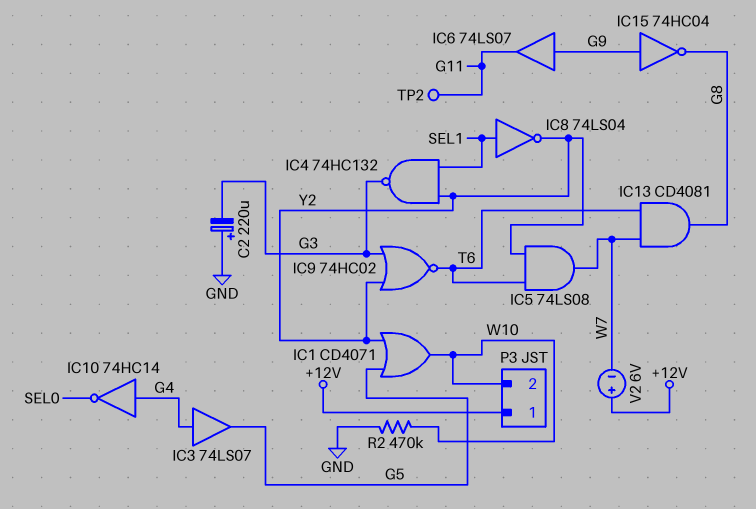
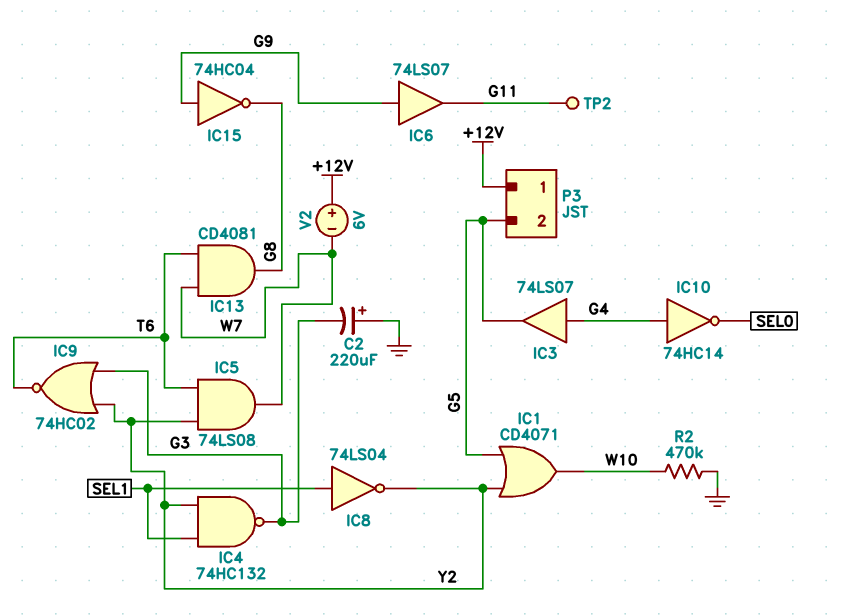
P3 pin 2: W10 -> G5

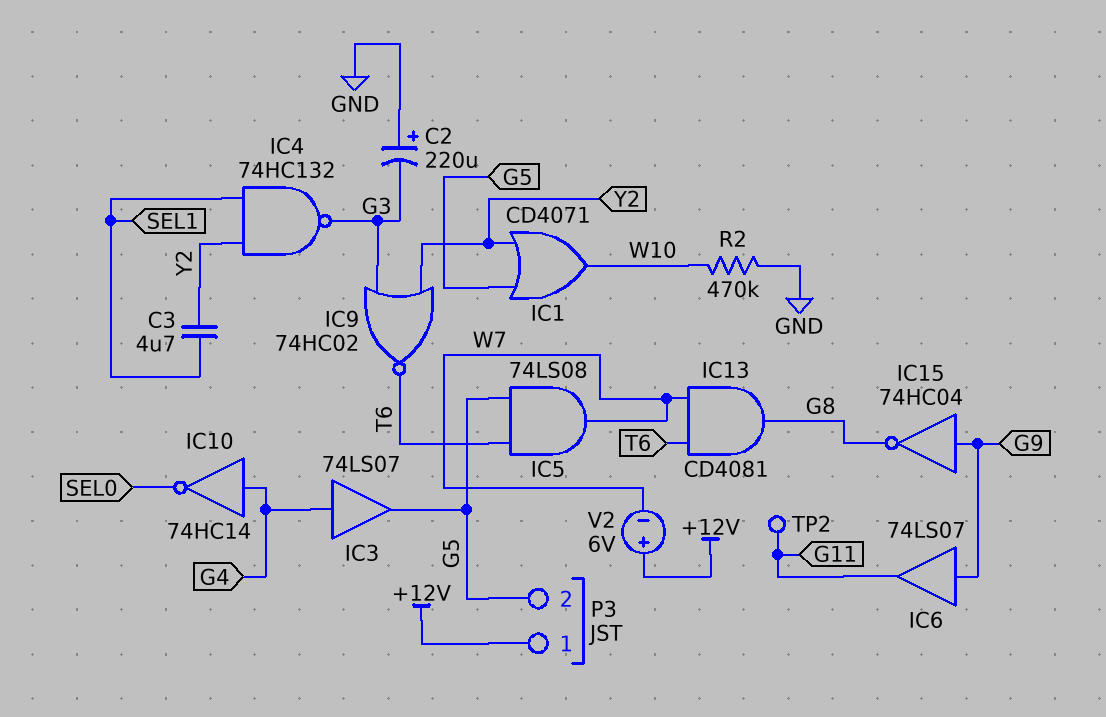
C3: none -> 4.7uF (SEL1, Y2)
IC5: AND 74LS08 (in T6, in Y2, out W7) -> AND 74LS08 (in G5, in T6, out W7)
IC8: NOT 74LS04 (in SEL1, out Y2) -> none

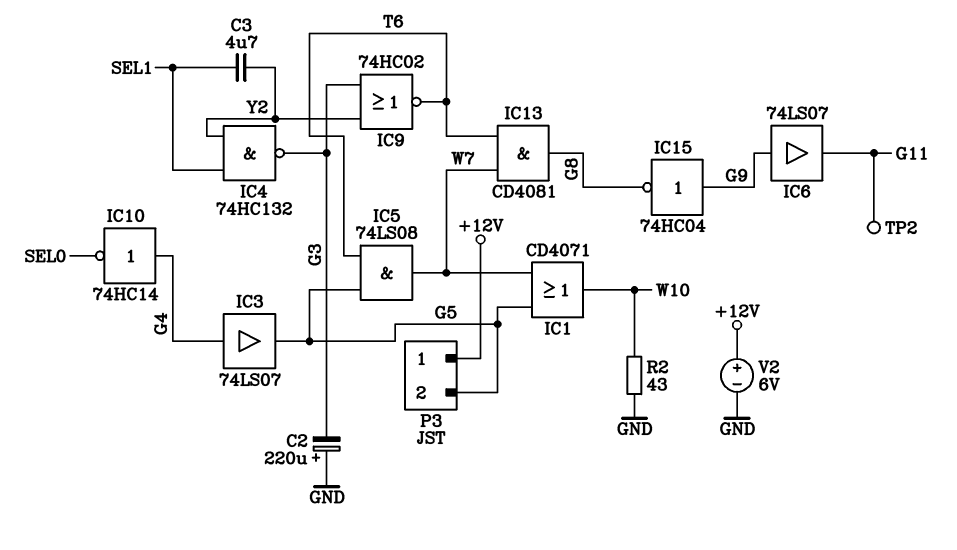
IC1: OR CD4071 (in G5, in Y2, out W10) -> OR CD4071 (in G5, in W7, out W10)
R2: 470k (GND, W10) -> 43 (GND, W10)
V2: 6V (plus +12V, minus W7) -> 6V (plus +12V, minus GND)

